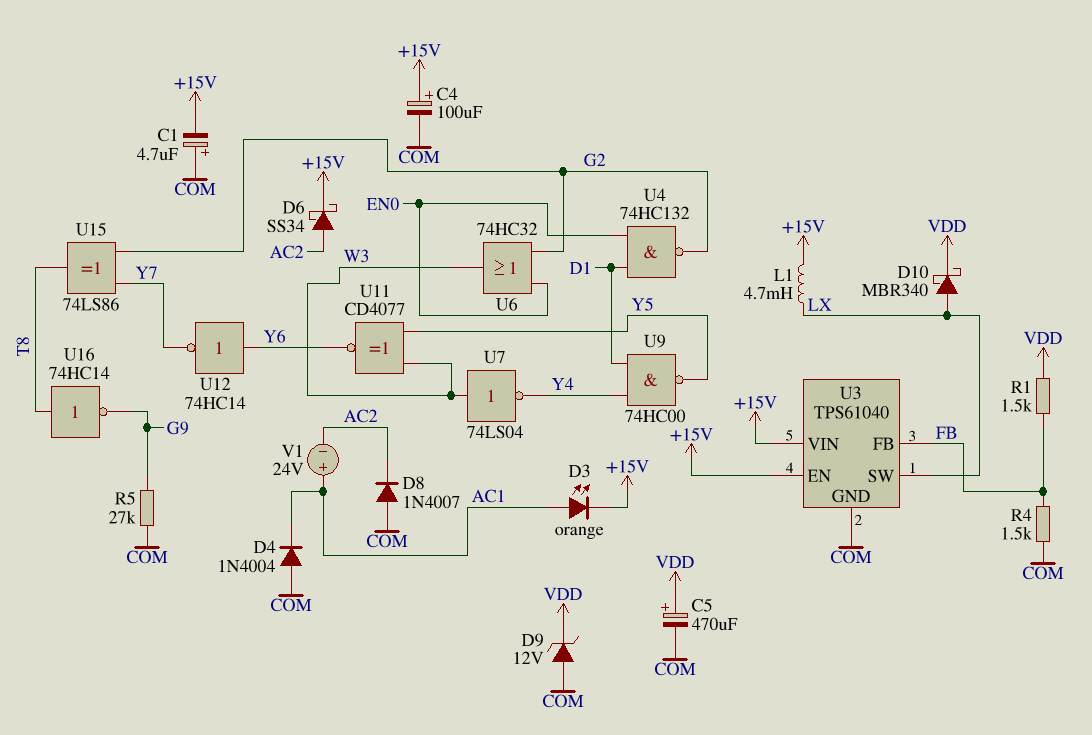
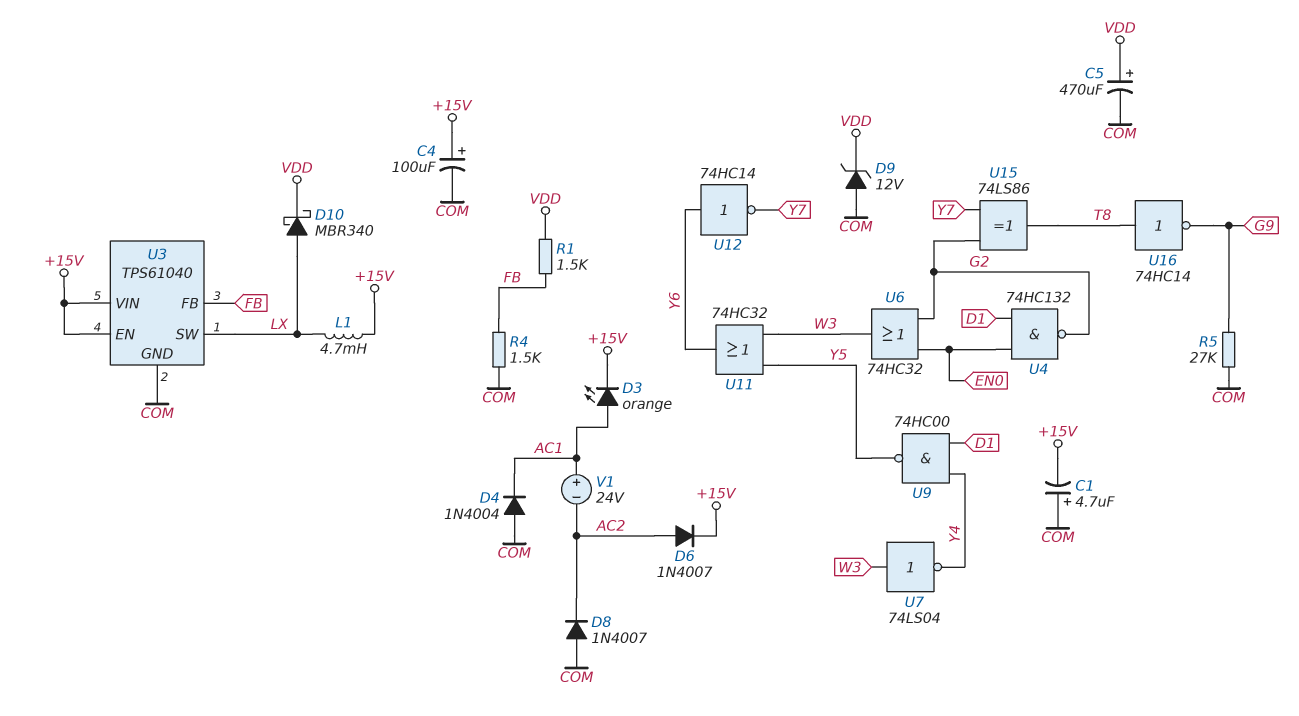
D6: schottky SS34 (A AC2, K +15V) -> diode 1N4007 (A AC2, K +15V)
U11: XNOR CD4077 (in W3, in Y5, out Y6) -> OR 74HC32 (in W3, in Y5, out Y6)

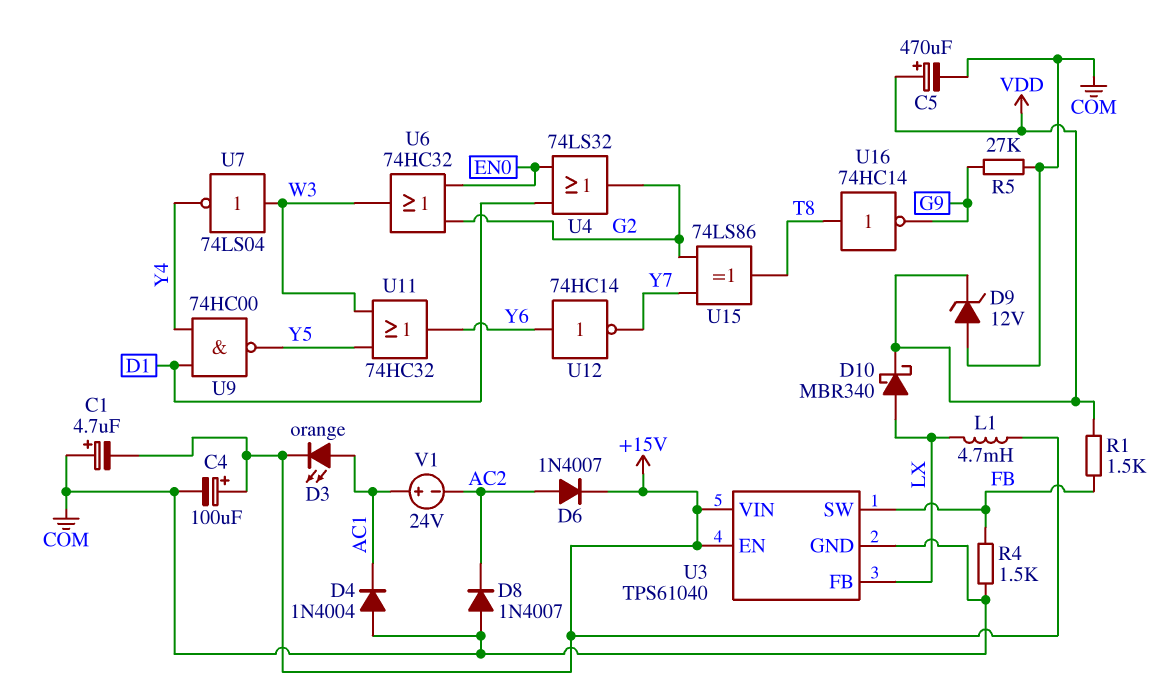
U3 pin FB: FB -> LX
U3 pin SW: LX -> FB
U4: NAND 74HC132 (in D1, in EN0, out G2) -> OR 74LS32 (in D1, in EN0, out G2)

